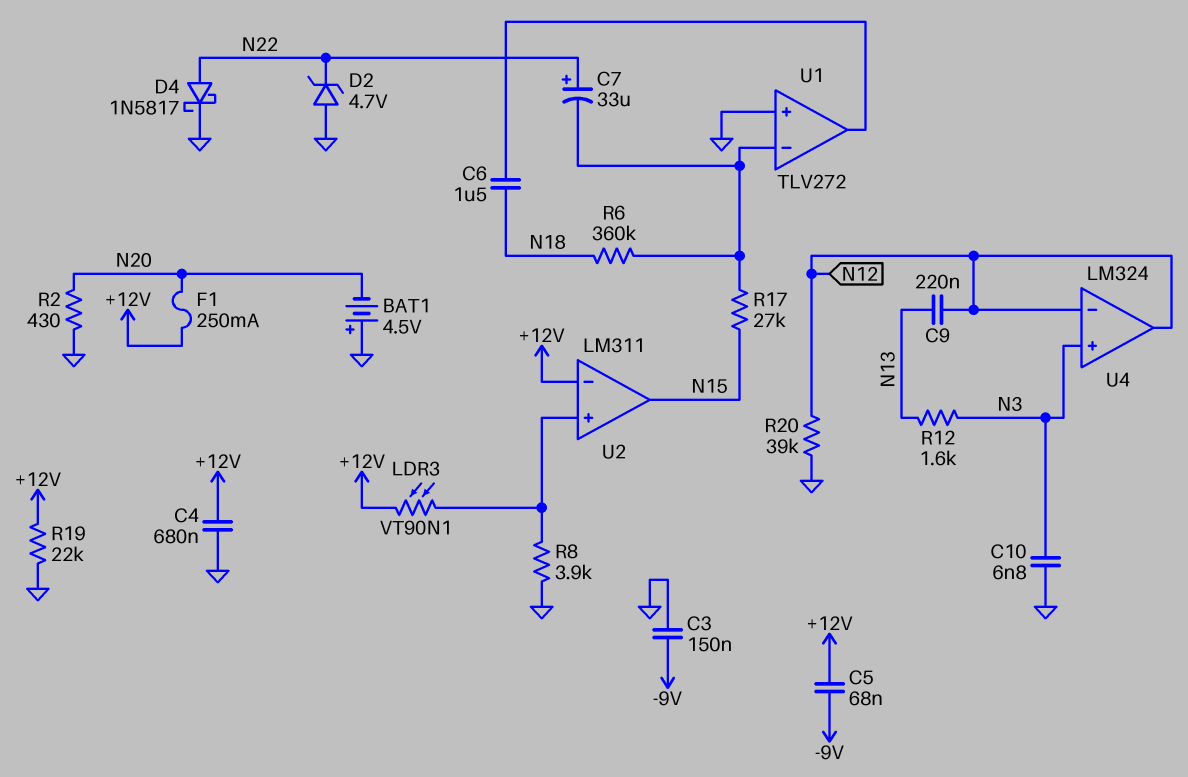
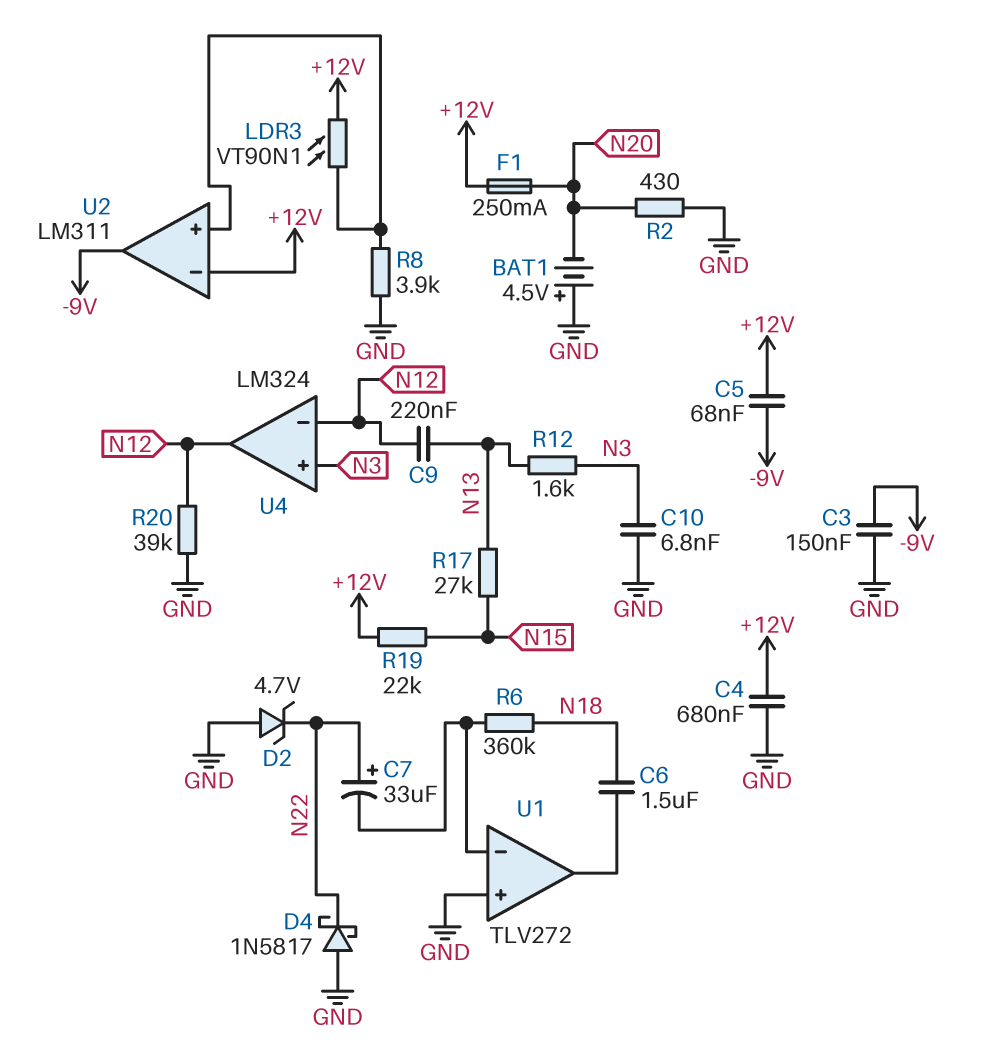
D4: schottky 1N5817 (A N22, K GND) -> schottky 1N5817 (A GND, K N22)
R17: 27k (N15, U1/in-) -> 27k (N13, N15)
R19: 22k (+12V, GND) -> 22k (+12V, N15)
U2 pin out: N15 -> -9V

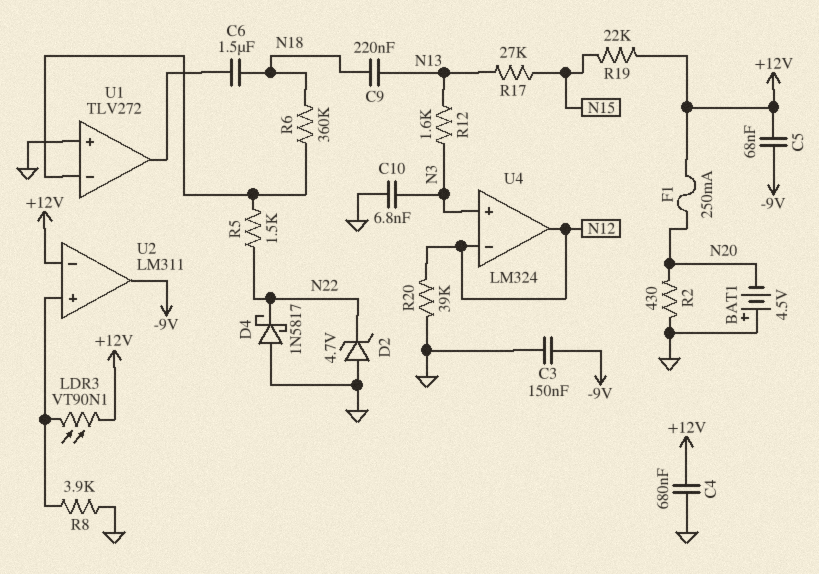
C7: 33uF (plus N22, minus U1/in-) -> none
C9: 220nF (N12, N13) -> 220nF (N13, N18)
R5: none -> 1.5k (N22, U1/in-)

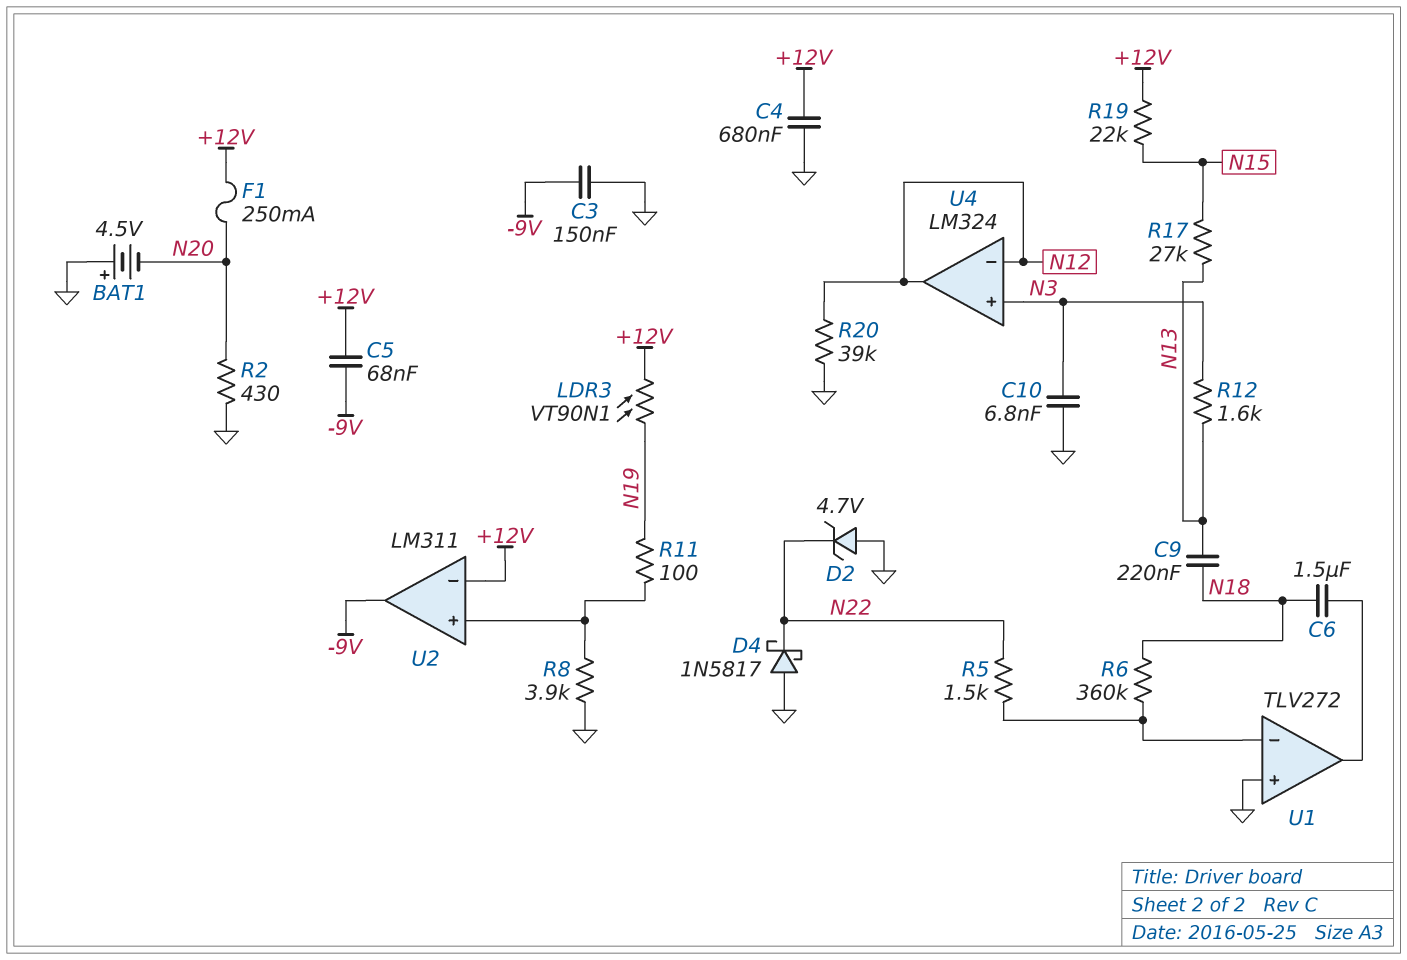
LDR3: VT90N1 (+12V, U2/in+) -> VT90N1 (+12V, N19)
R11: none -> 100 (N19, U2/in+)

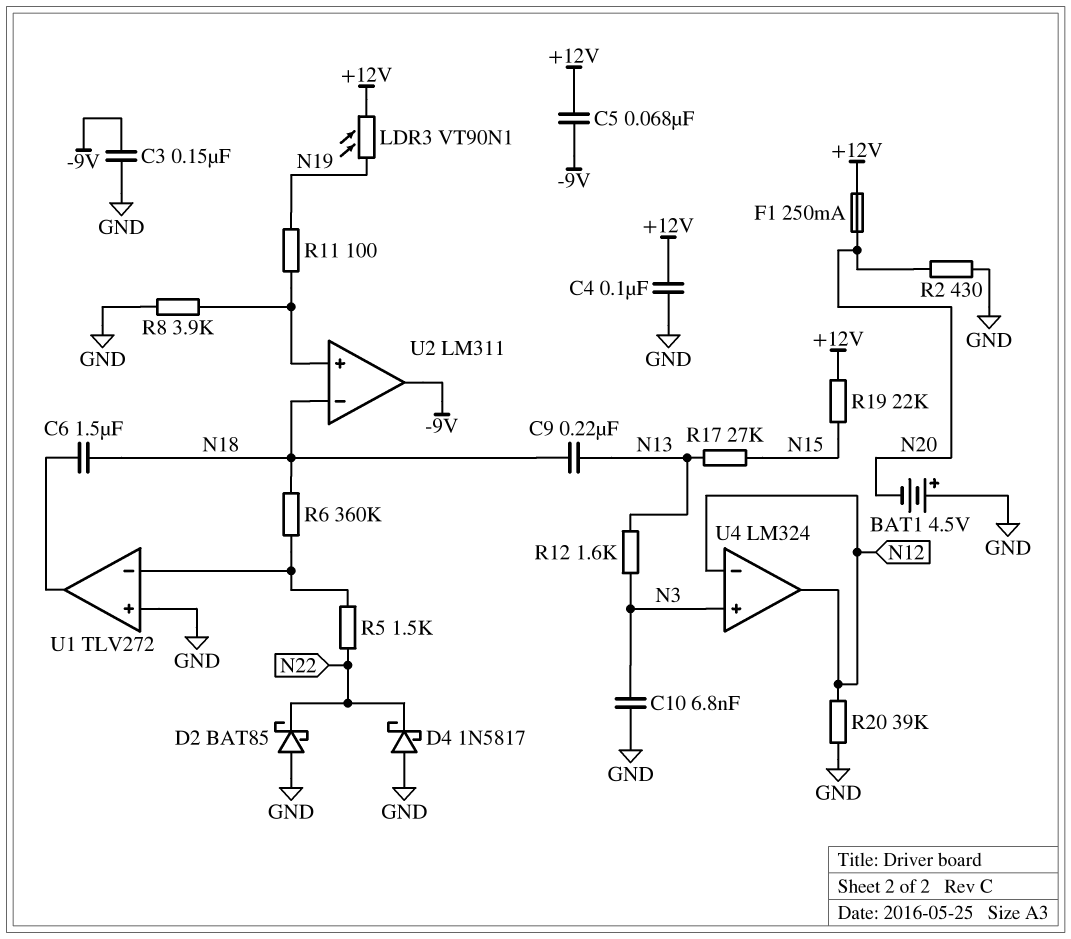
C4: 680nF (+12V, GND) -> 100nF (+12V, GND)
D2: zener 4.7V (A GND, K N22) -> schottky BAT85 (A GND, K N22)
U2 pin in-: +12V -> N18

